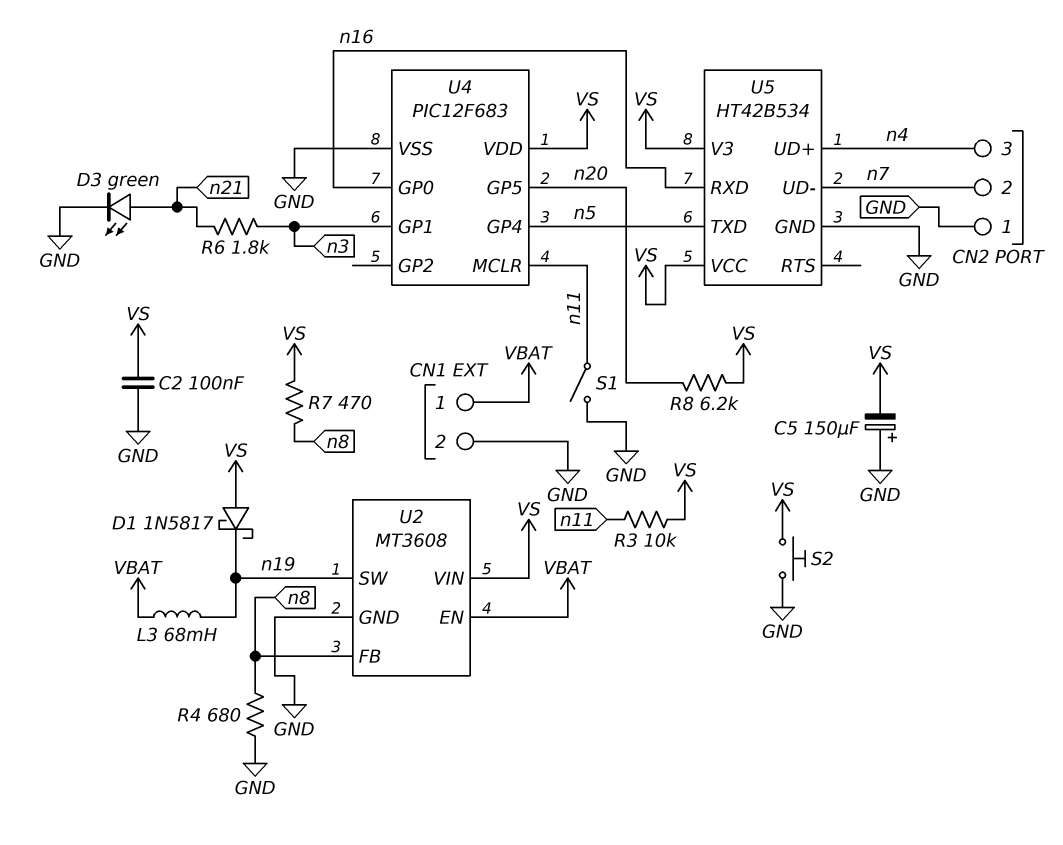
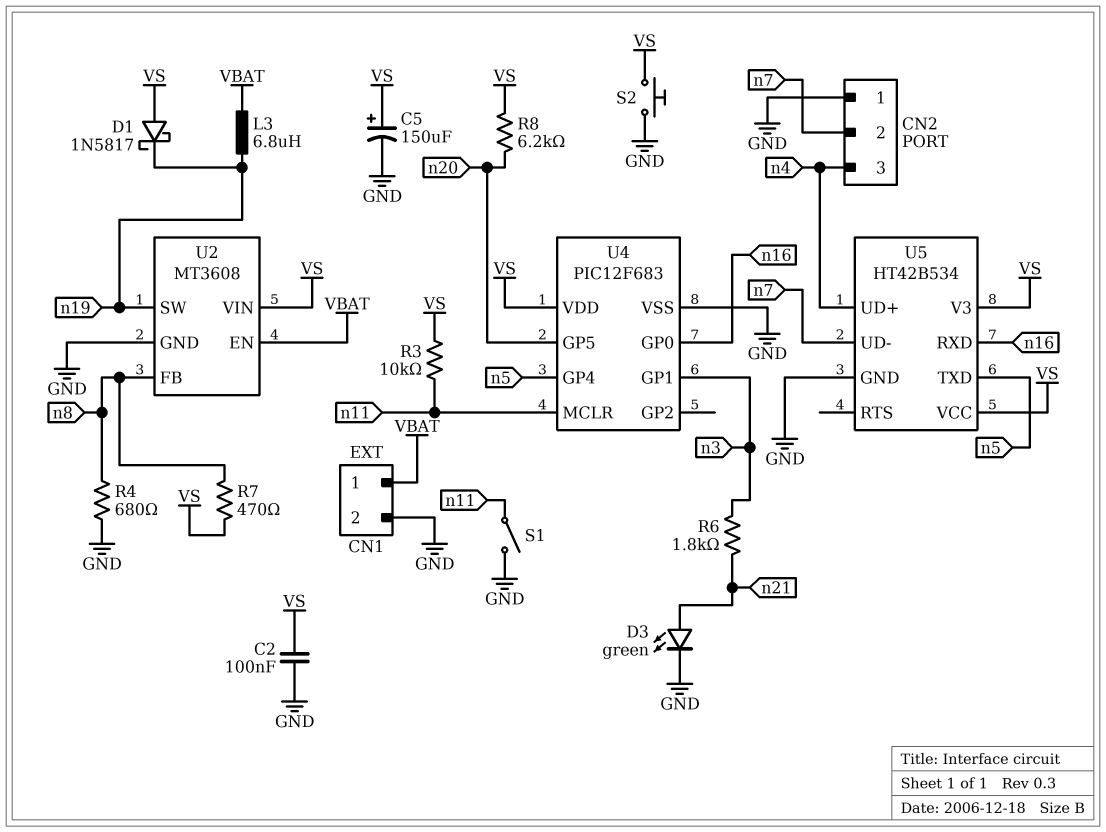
C5: 150uF (plus GND, minus VS) -> 150uF (plus VS, minus GND)
L3: 68mH (VBAT, n19) -> 6.8uH (VBAT, n19)

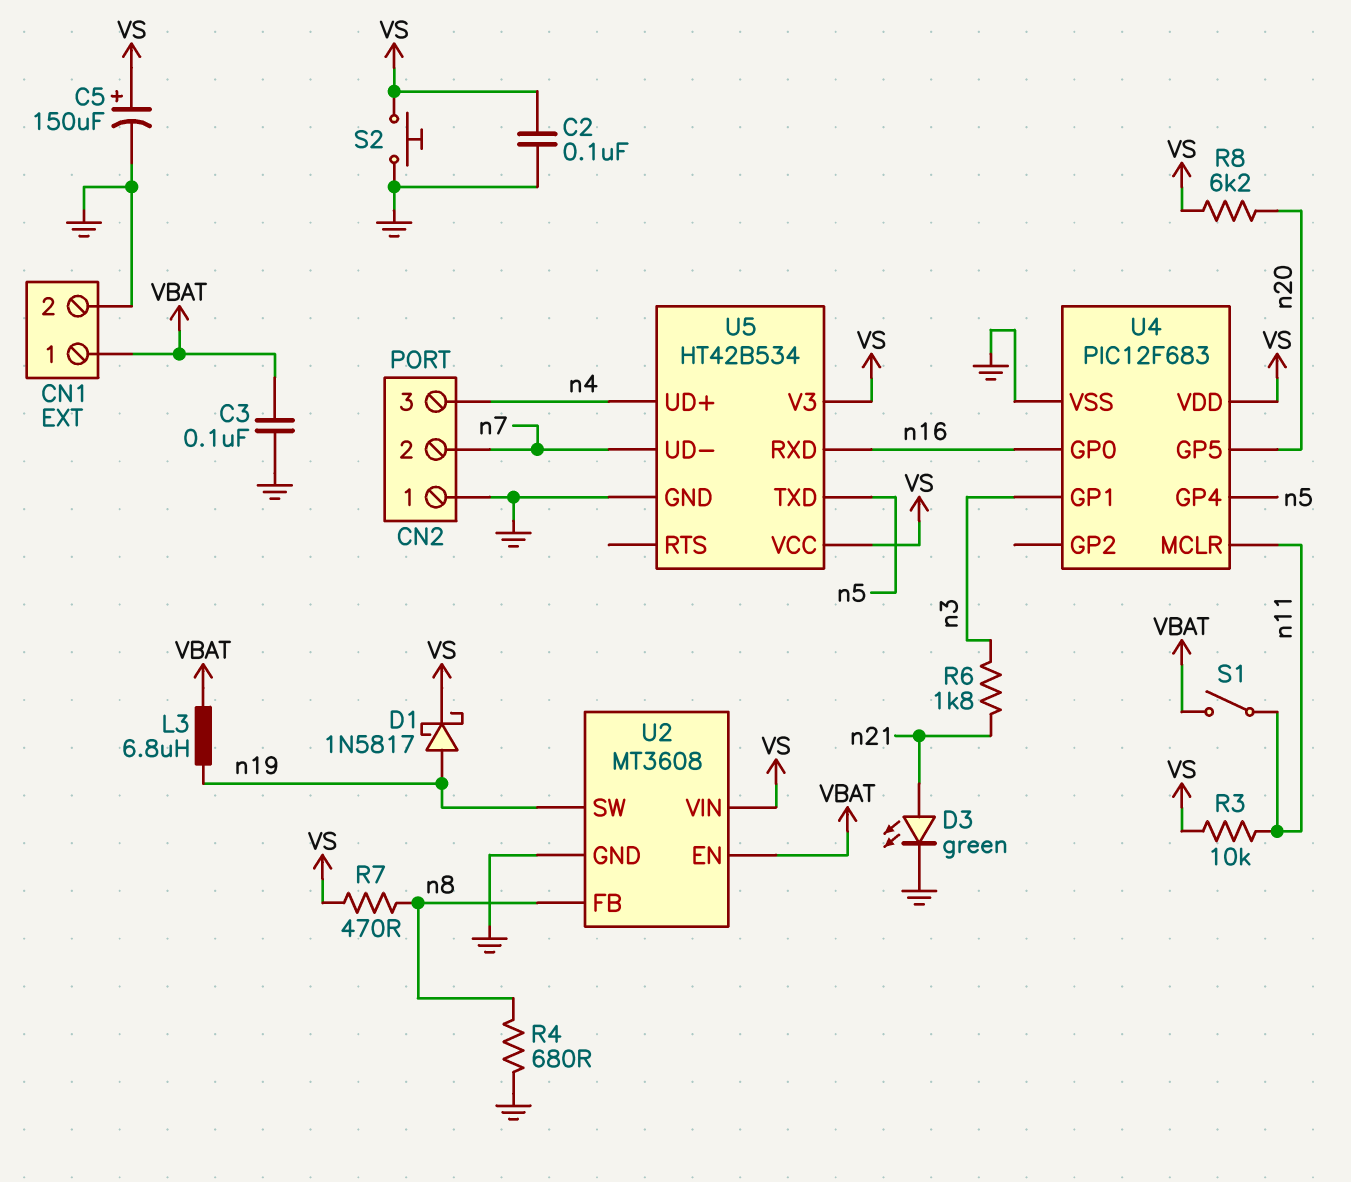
C3: none -> 100nF (GND, VBAT)
D1: schottky 1N5817 (A VS, K n19) -> schottky 1N5817 (A n19, K VS)
S1: switch (GND, n11) -> switch (VBAT, n11)

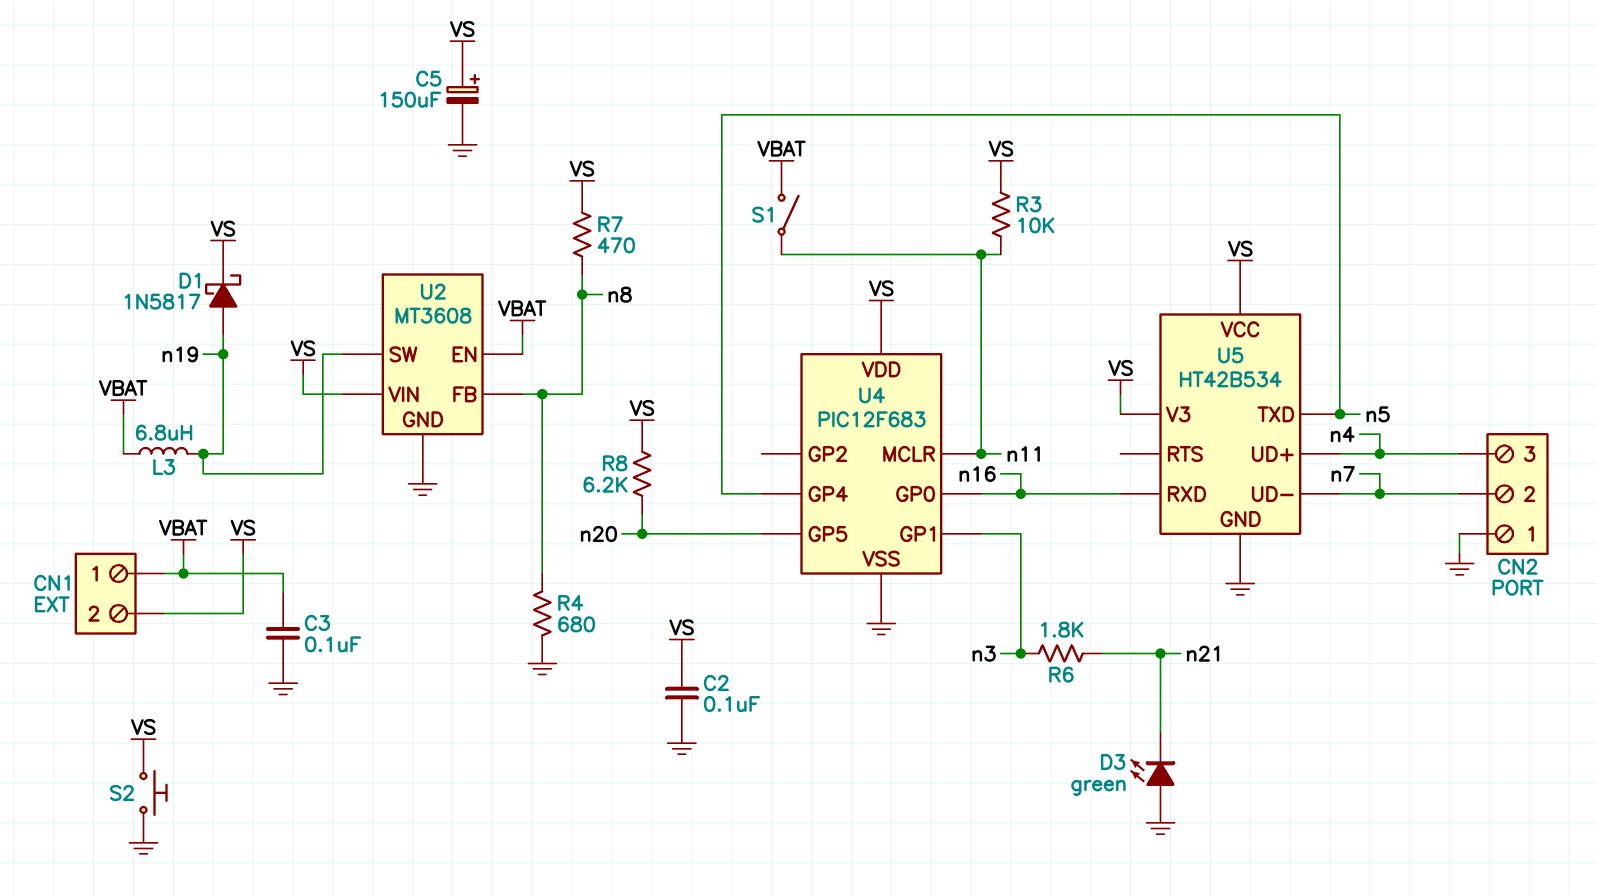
CN1 pin 2: GND -> VS
D3: LED green (A n21, K GND) -> LED green (A GND, K n21)

